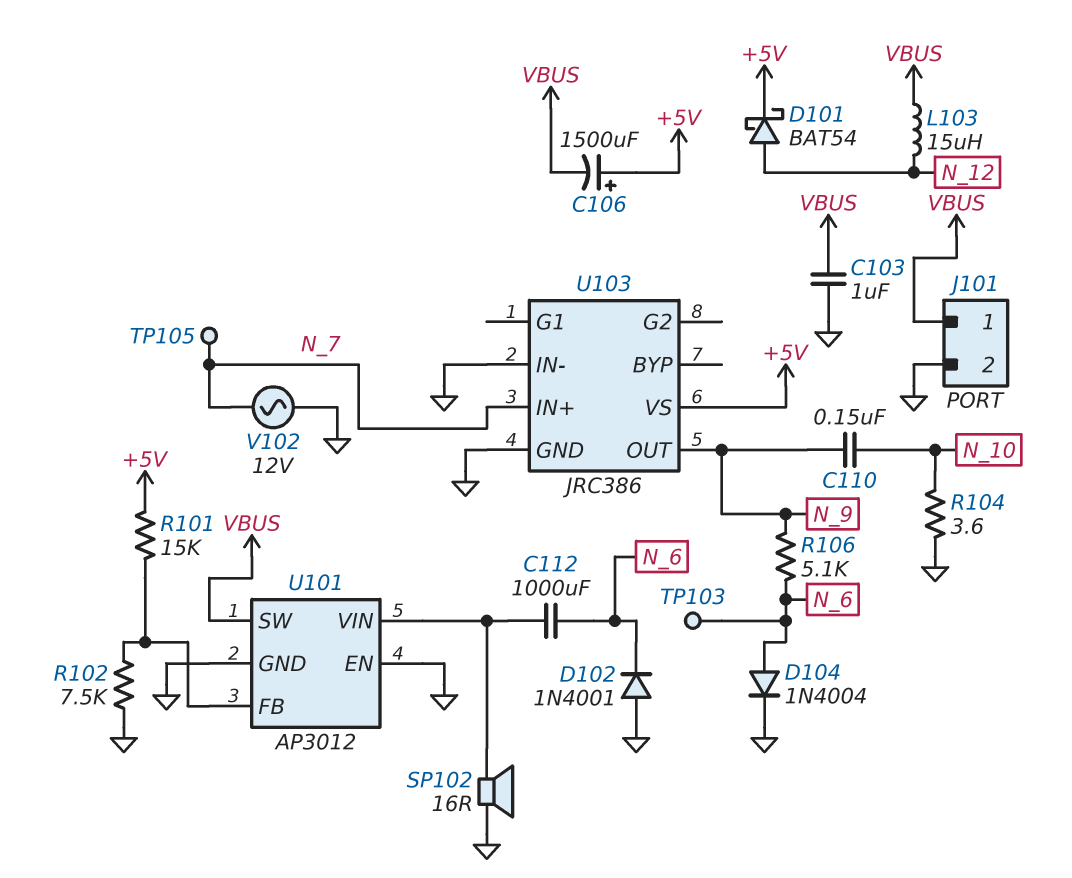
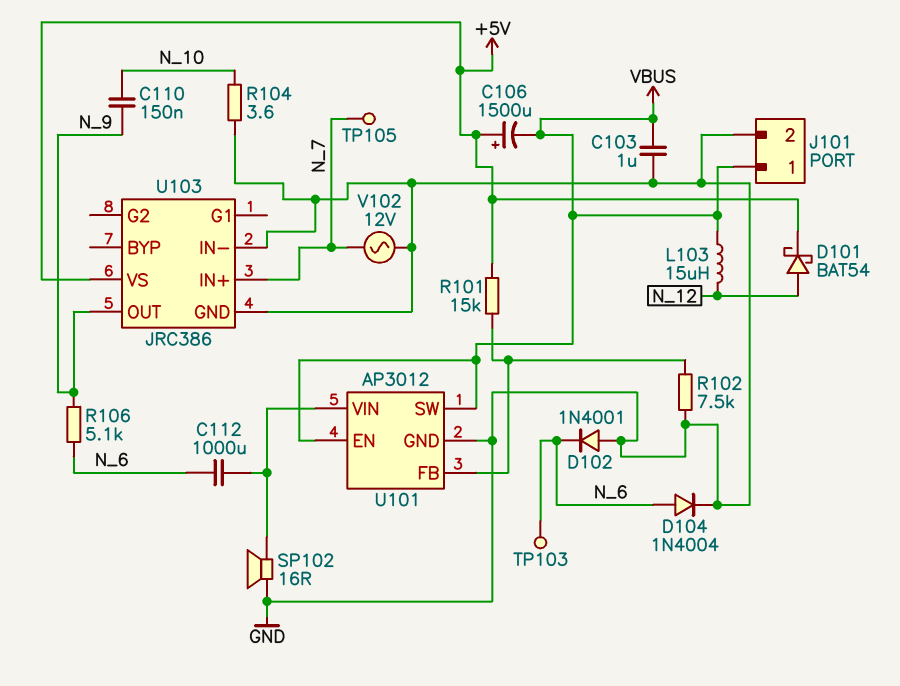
U101 pin EN: GND -> VBUS

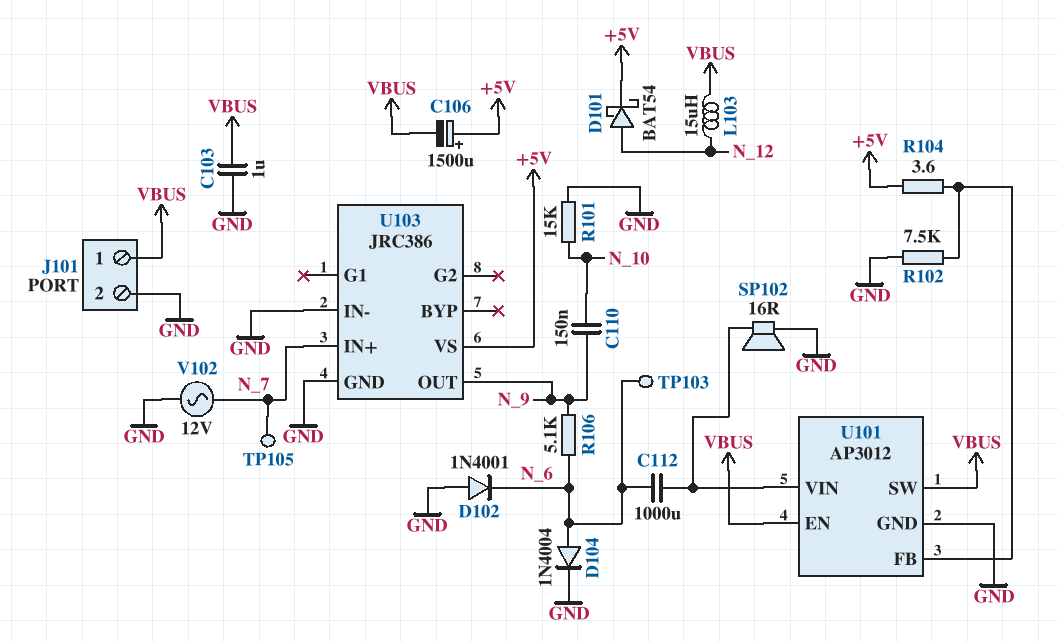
R101: 15k (+5V, U101/FB) -> 15k (GND, N_10)
R104: 3.6 (GND, N_10) -> 3.6 (+5V, U101/FB)

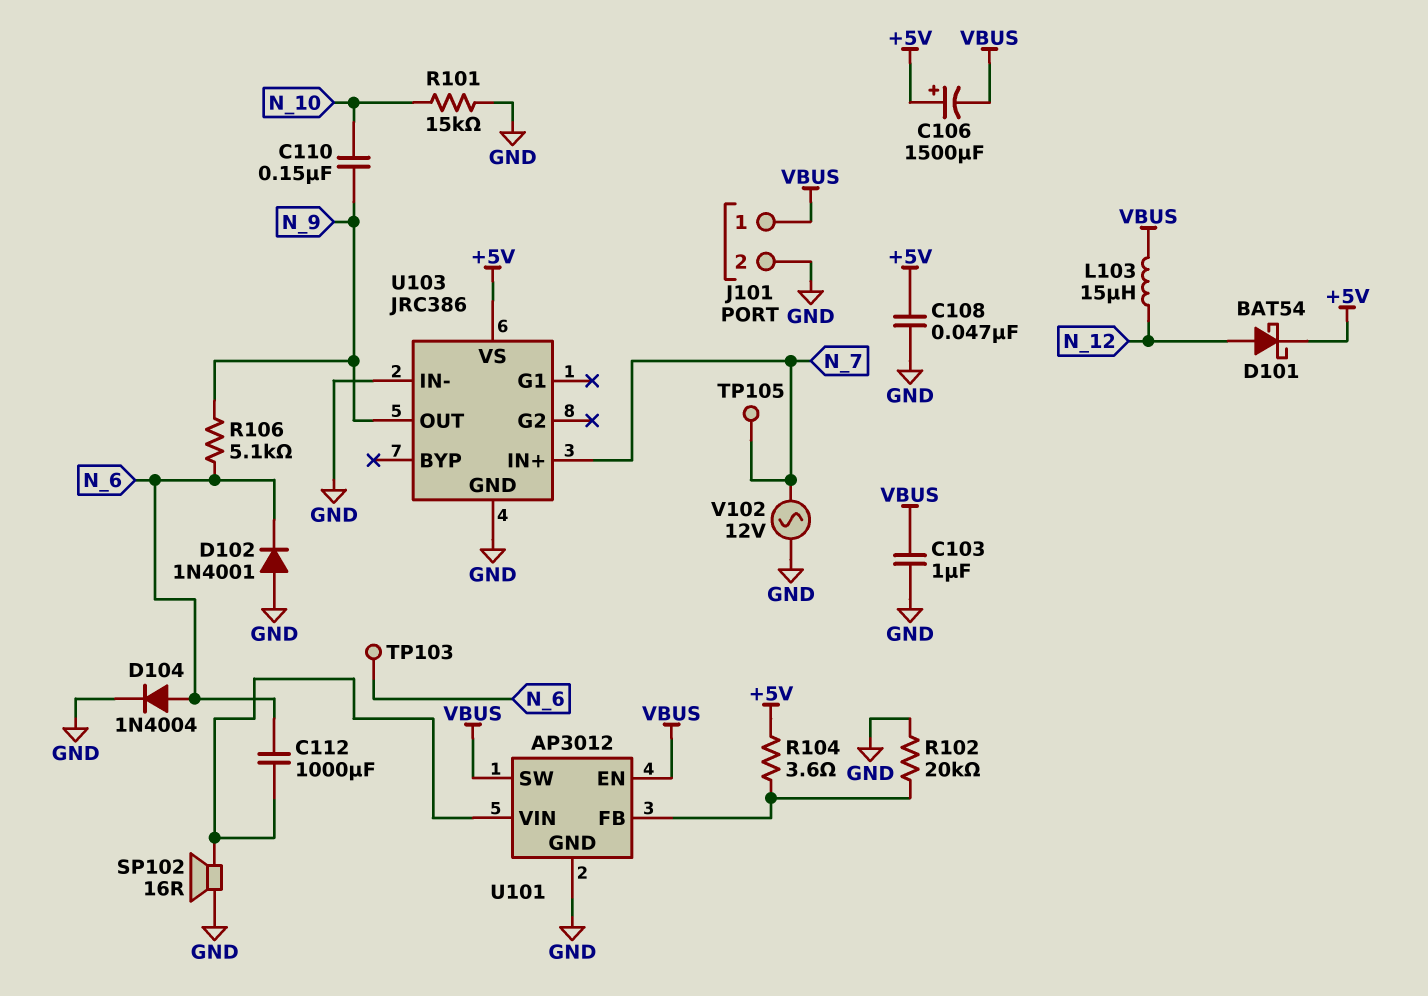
C108: none -> 47nF (+5V, GND)
R102: 7.5k (GND, U101/FB) -> 20k (GND, U101/FB)

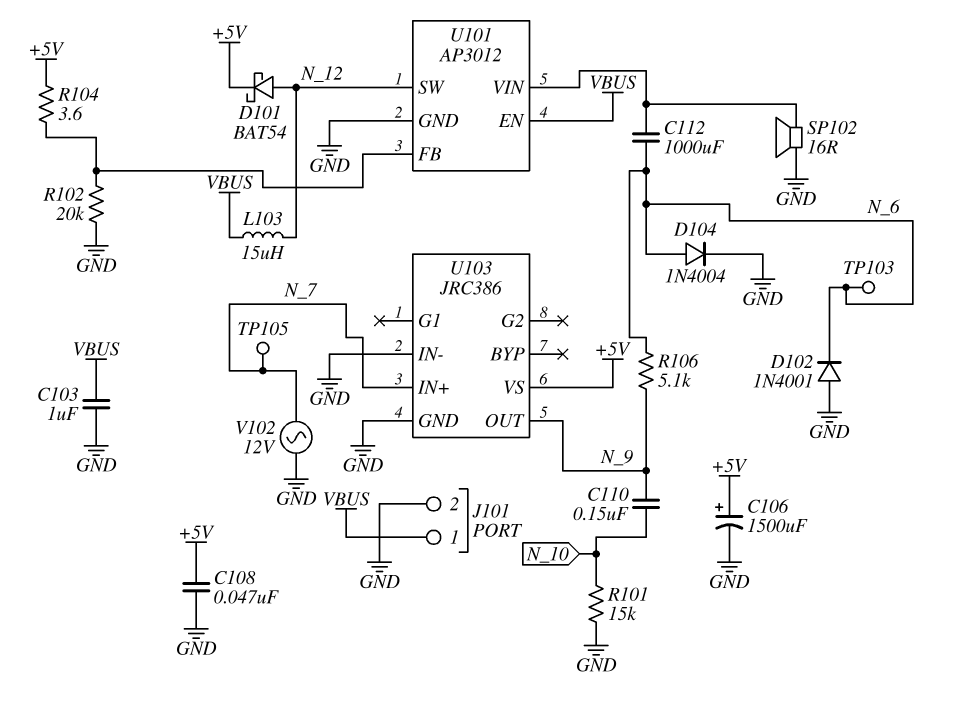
C106: 1500uF (plus +5V, minus VBUS) -> 1500uF (plus +5V, minus GND)
U101 pin SW: VBUS -> N_12

